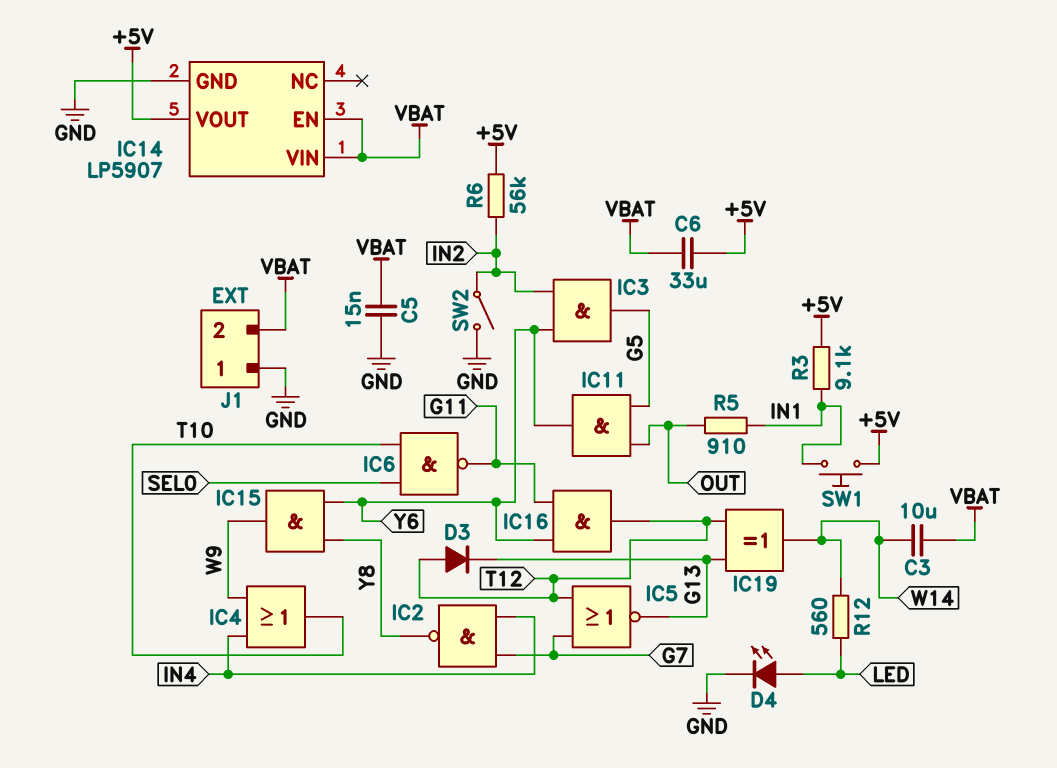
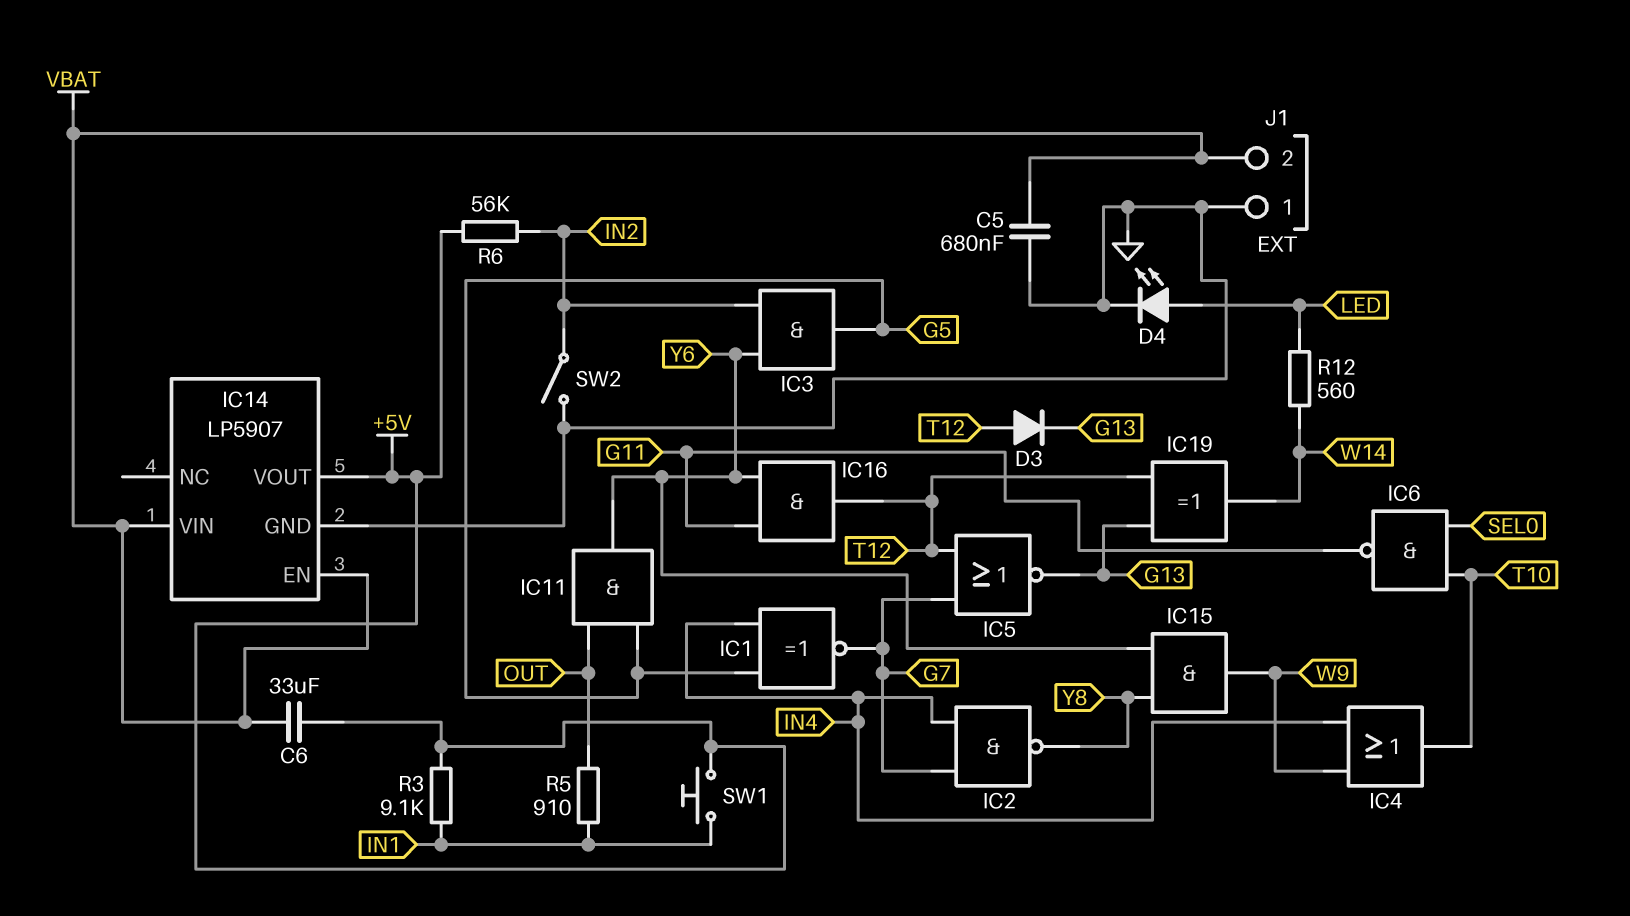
C3: 10uF (VBAT, W14) -> none
C5: 15nF (GND, VBAT) -> 680nF (GND, VBAT)
IC1: none -> XNOR (in G5, in IN4, out G7)

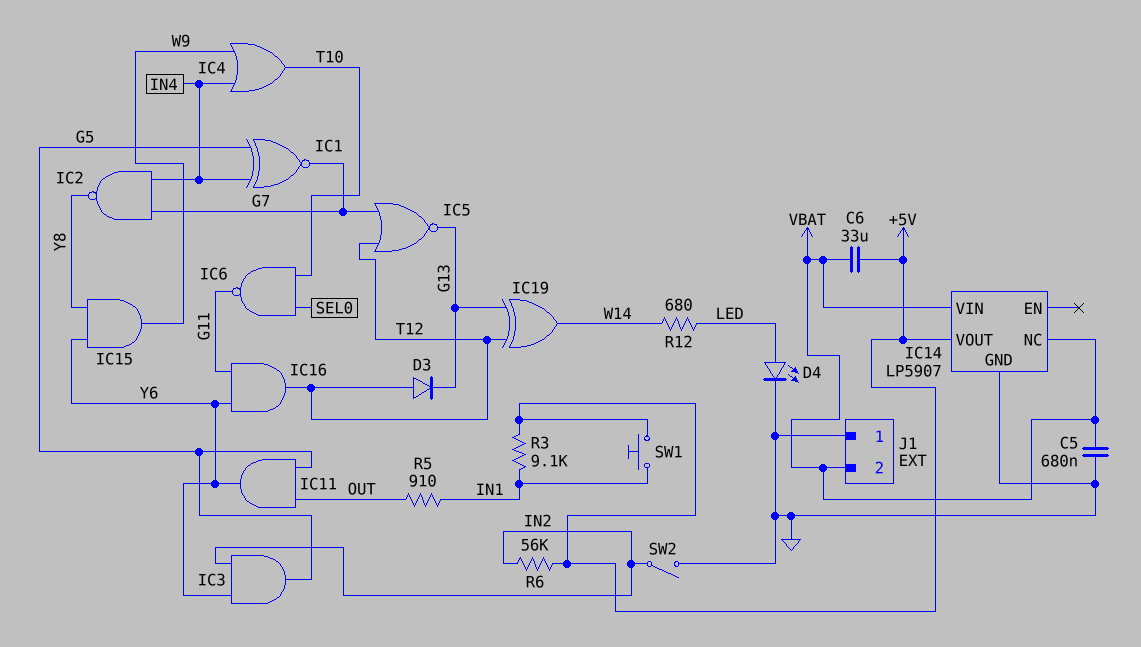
IC14 pin EN: VBAT -> none
IC14 pin NC: none -> VBAT
R12: 560 (LED, W14) -> 680 (LED, W14)

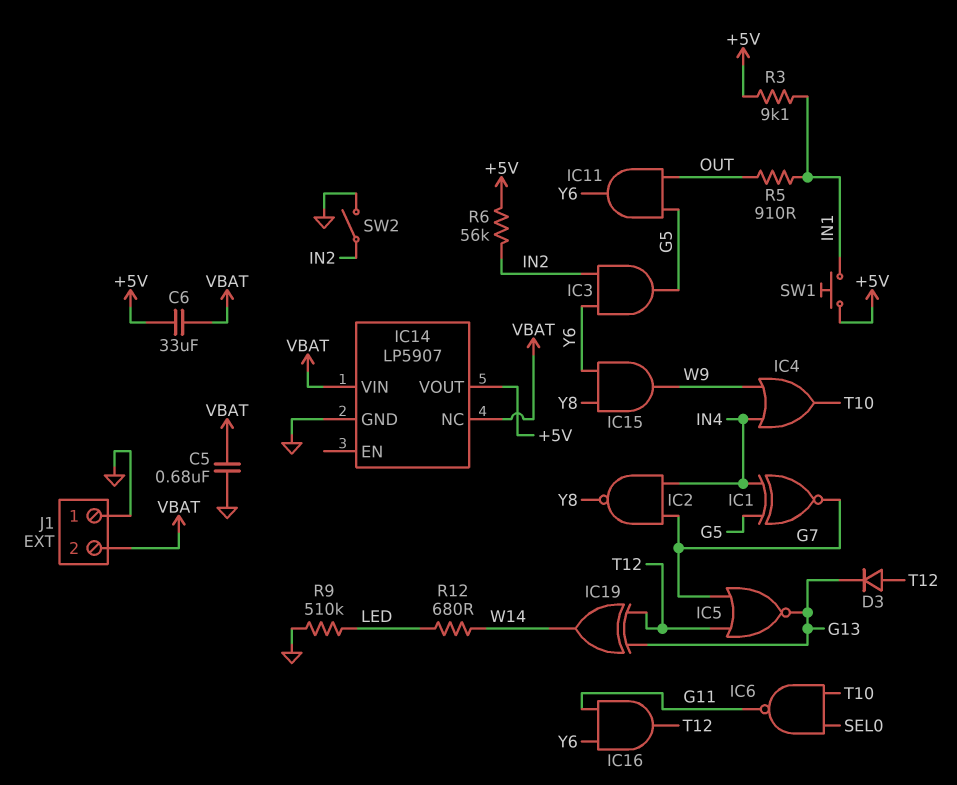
D4: LED (A LED, K GND) -> none
R9: none -> 510k (GND, LED)

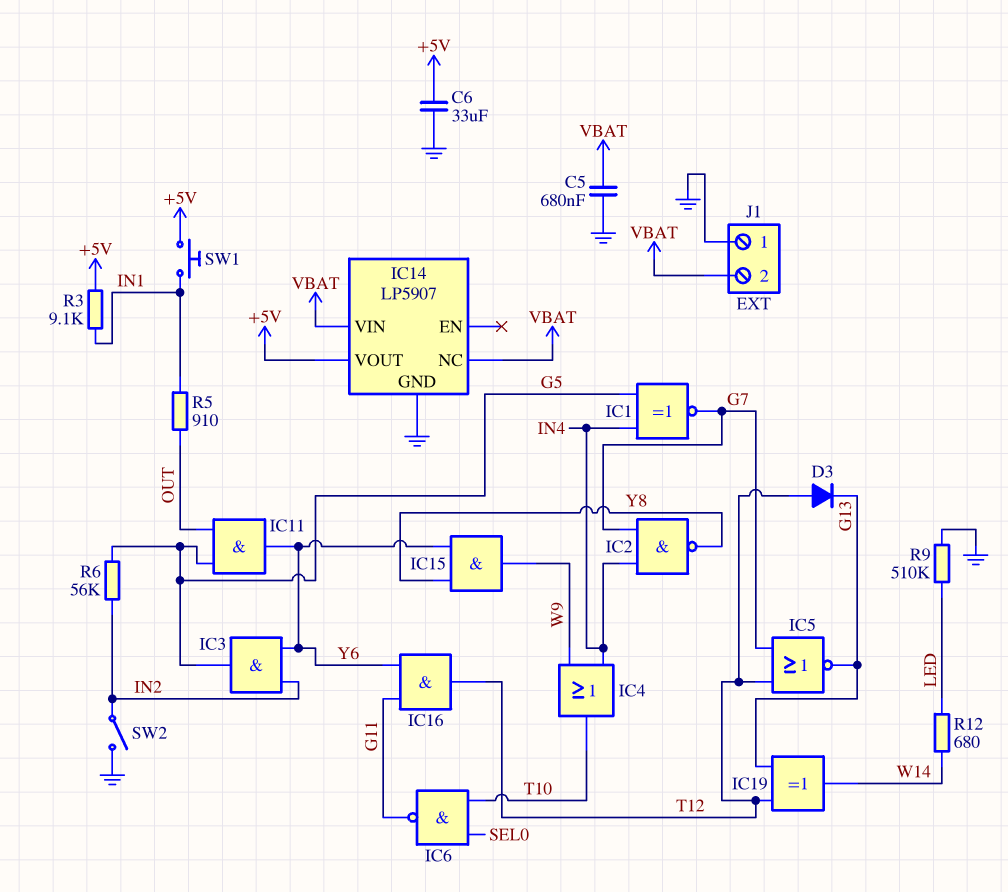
C6: 33uF (+5V, VBAT) -> 33uF (+5V, GND)
R6: 56k (+5V, IN2) -> 56k (G5, IN2)

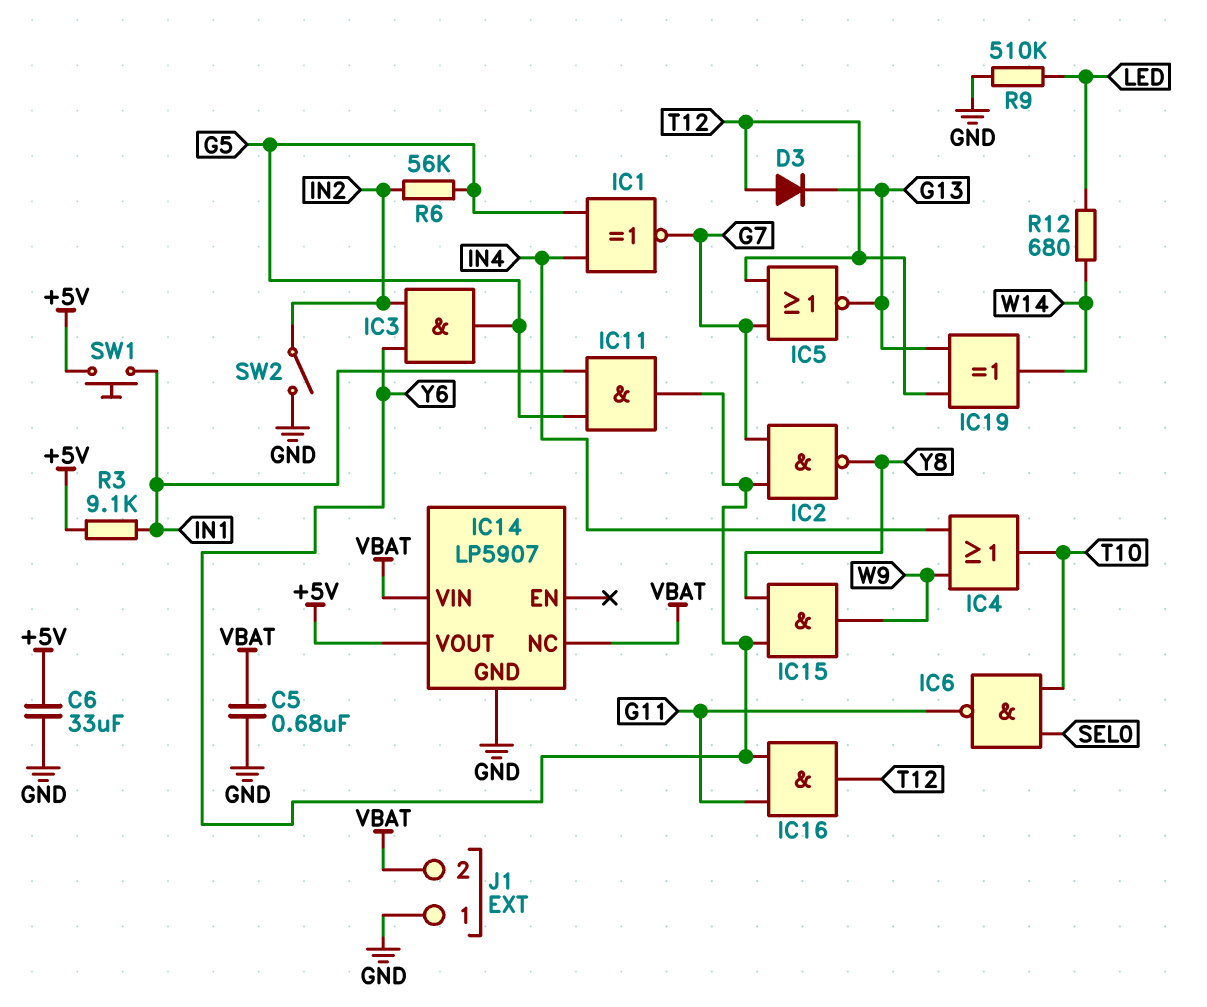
IC2: NAND (in G7, in IN4, out Y8) -> NAND (in G7, in Y6, out Y8)
IC11: AND (in G5, in OUT, out Y6) -> AND (in G5, in IN1, out Y6)
R5: 910 (IN1, OUT) -> none

